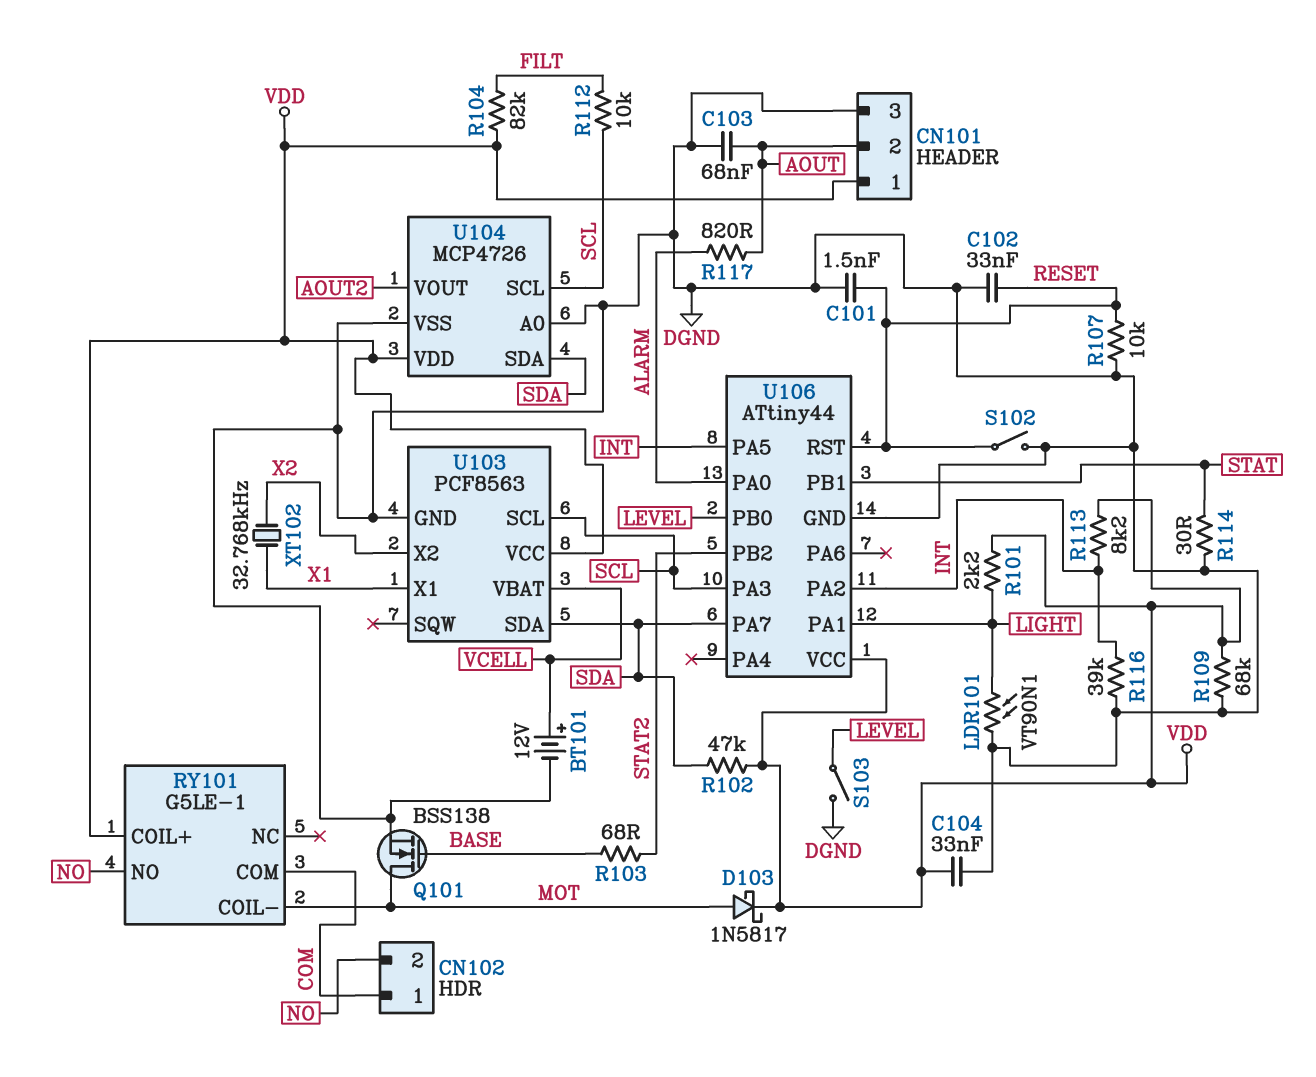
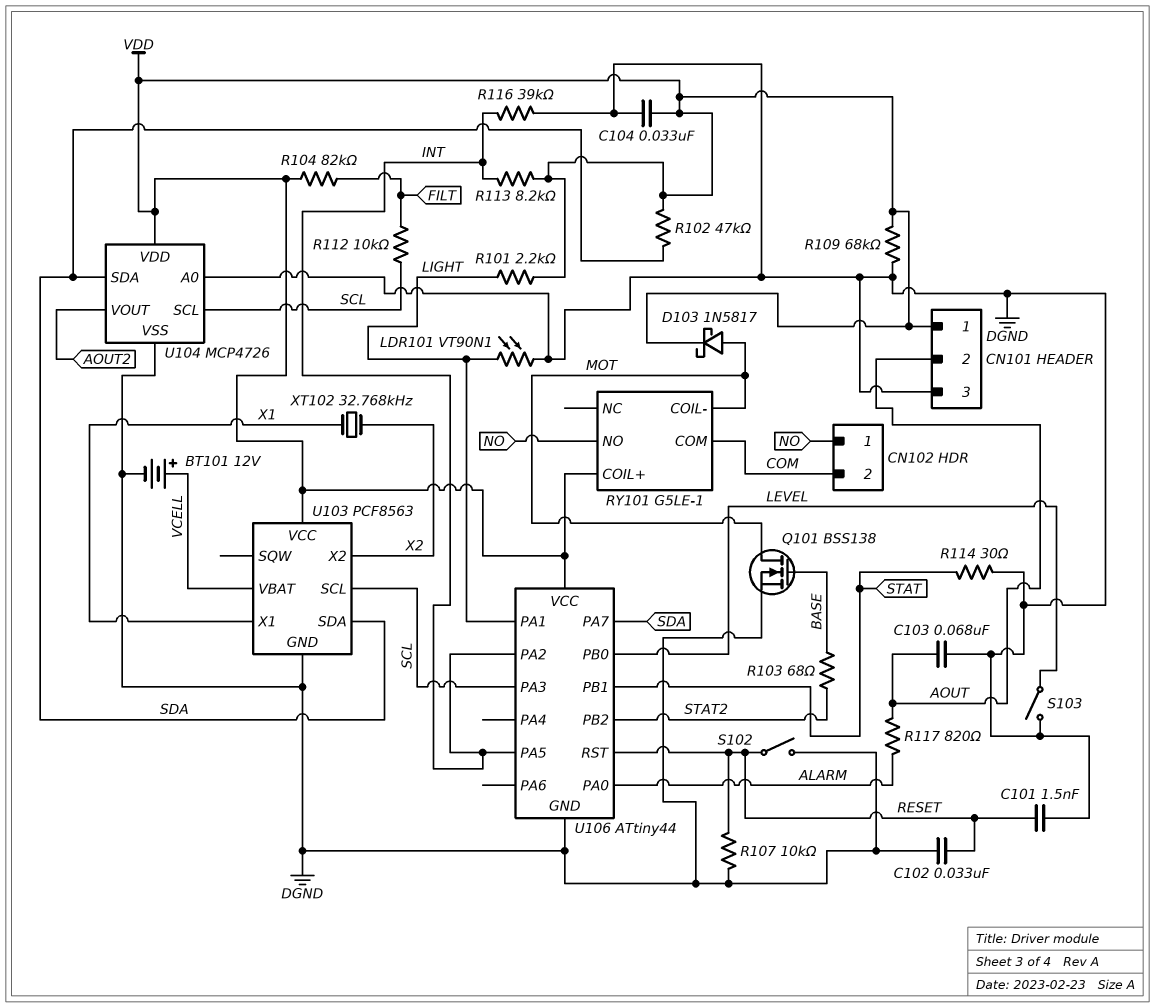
CN102 pin 1: COM -> NO
CN102 pin 2: NO -> COM

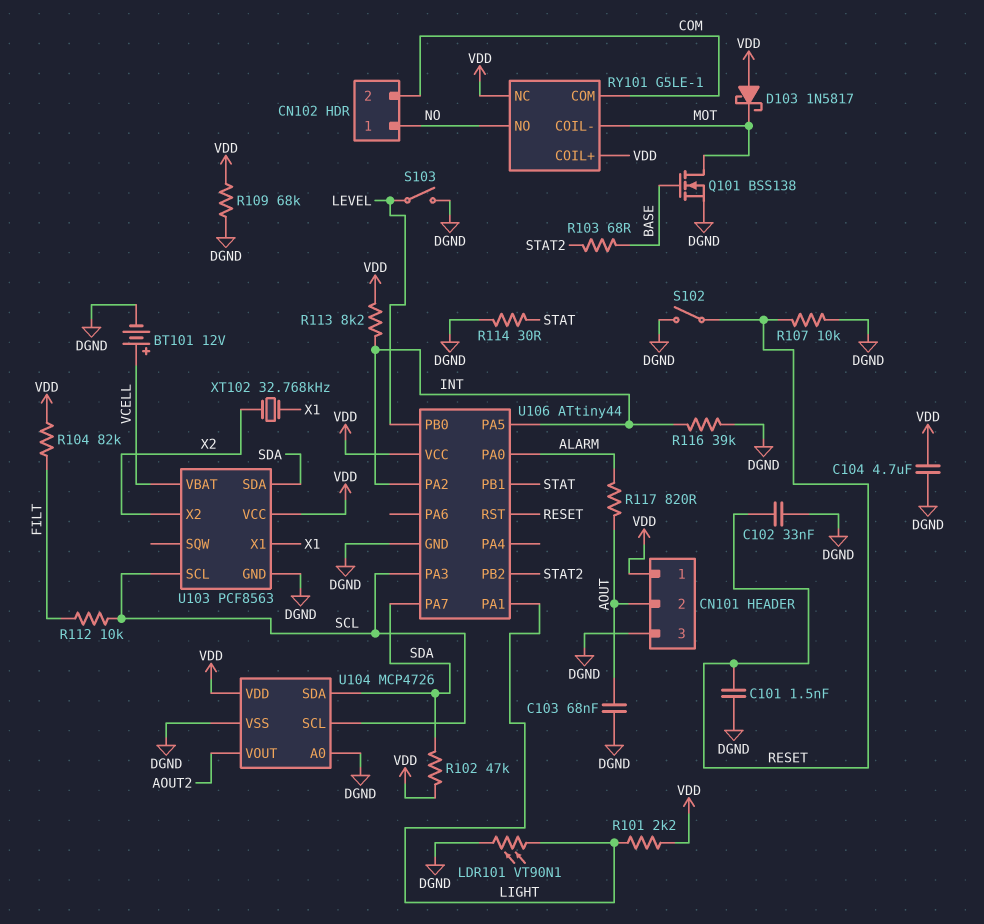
C104: 33nF (DGND, VDD) -> 4.7uF (DGND, VDD)
D103: schottky 1N5817 (A MOT, K VDD) -> schottky 1N5817 (A VDD, K MOT)
RY101 pin NC: none -> VDD

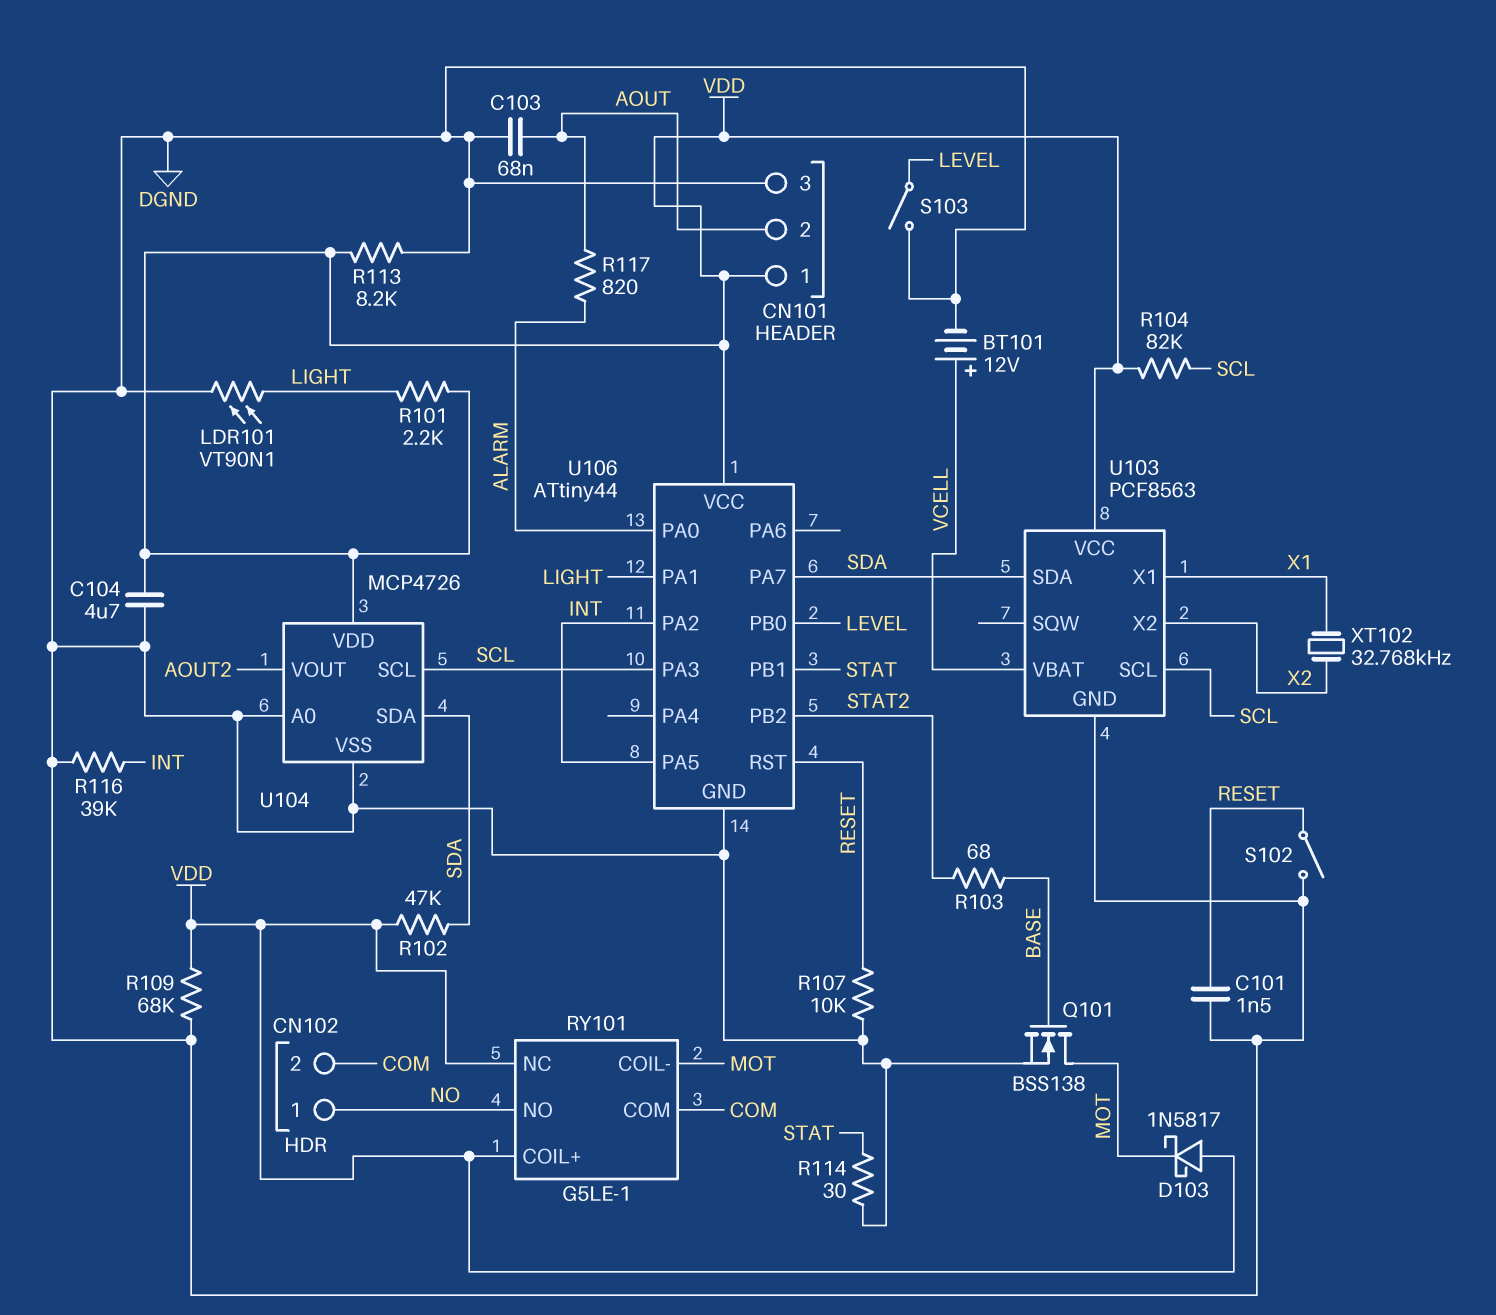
C102: 33nF (DGND, RESET) -> none
R104: 82k (FILT, VDD) -> 82k (SCL, VDD)
R112: 10k (FILT, SCL) -> none
R113: 8.2k (INT, VDD) -> 8.2k (DGND, VDD)

